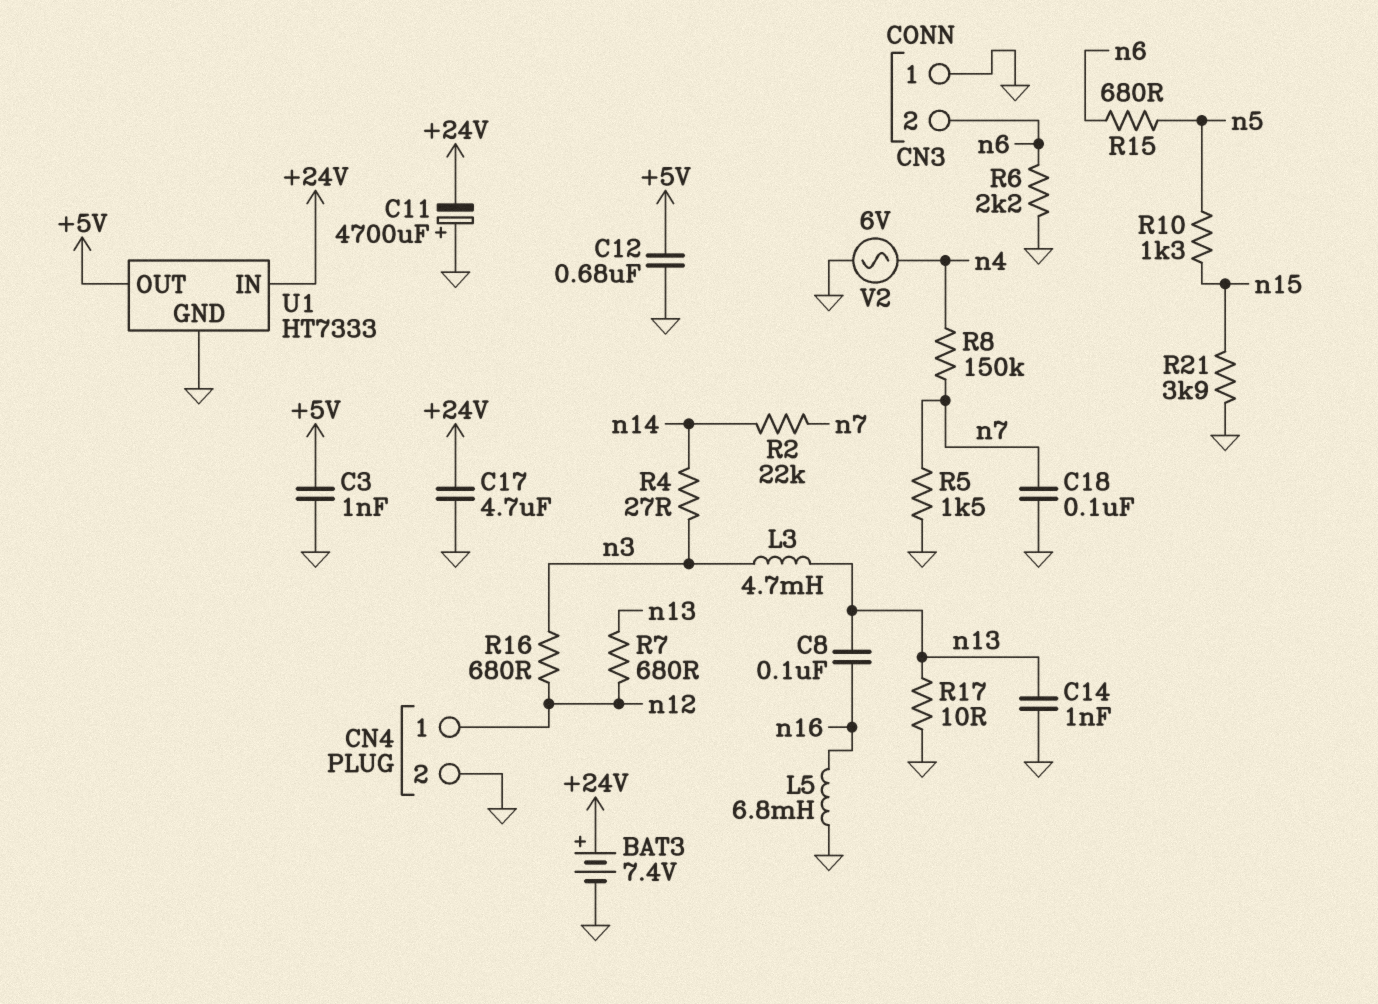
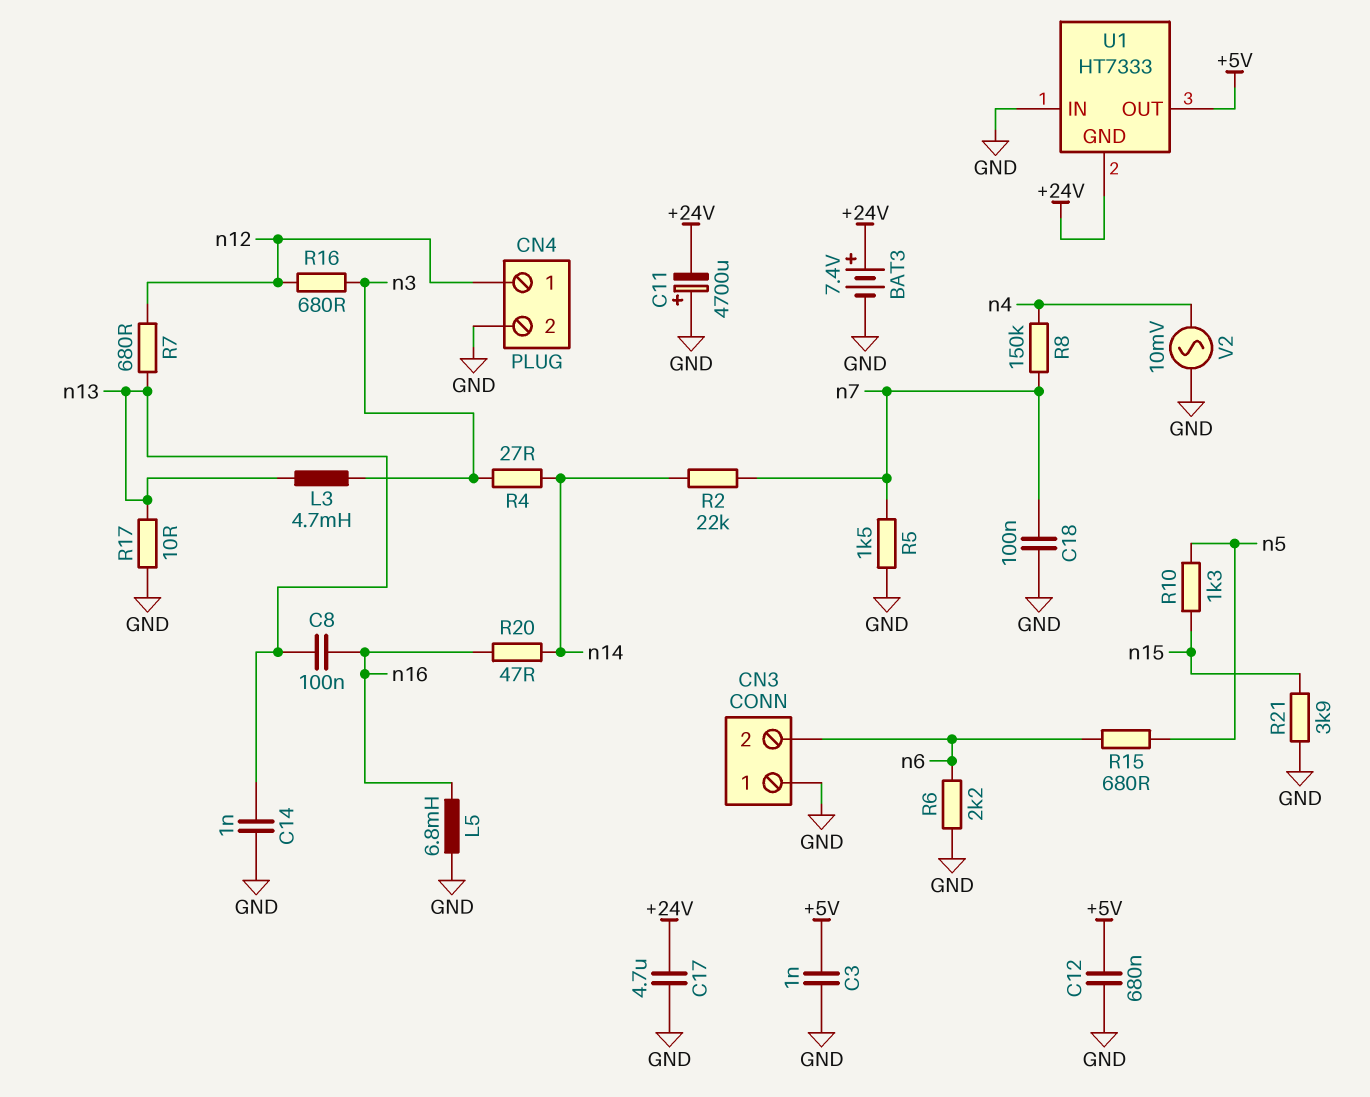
R20: none -> 47 (n14, n16)
U1 pin GND: GND -> +24V
U1 pin IN: +24V -> GND
V2: AC 6V (GND, n4) -> AC 10mV (GND, n4)

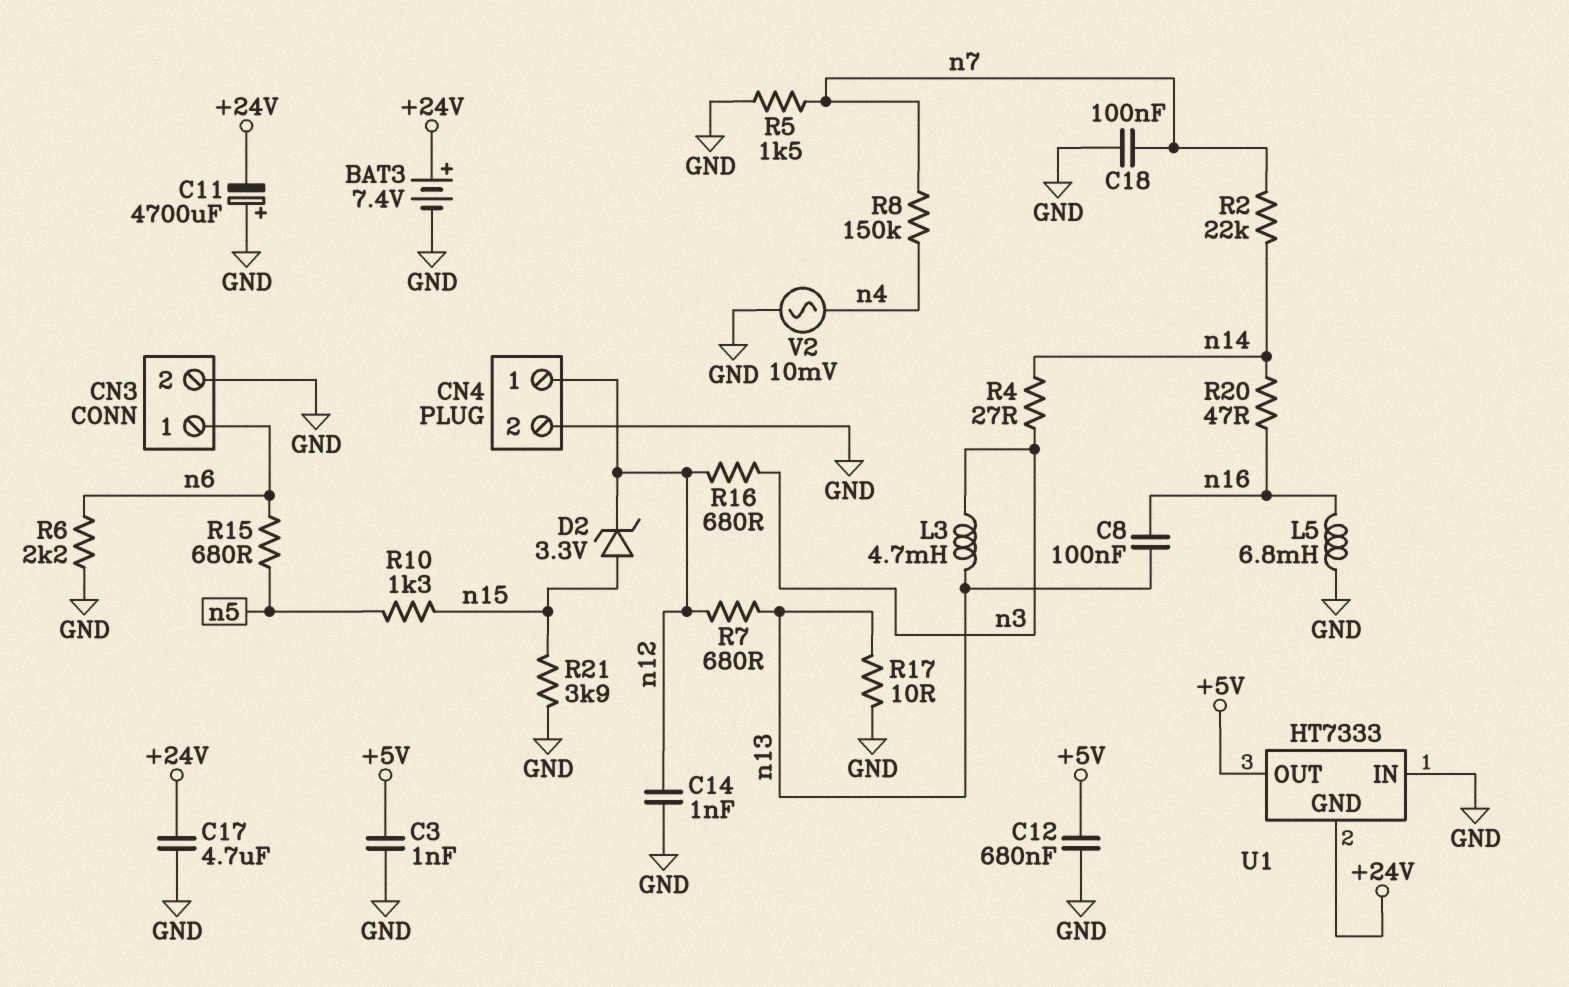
C14: 1nF (GND, n13) -> 1nF (GND, n12)
CN3 pin 1: GND -> n6
CN3 pin 2: n6 -> GND
D2: none -> zener 3.3V (A n15, K n12)

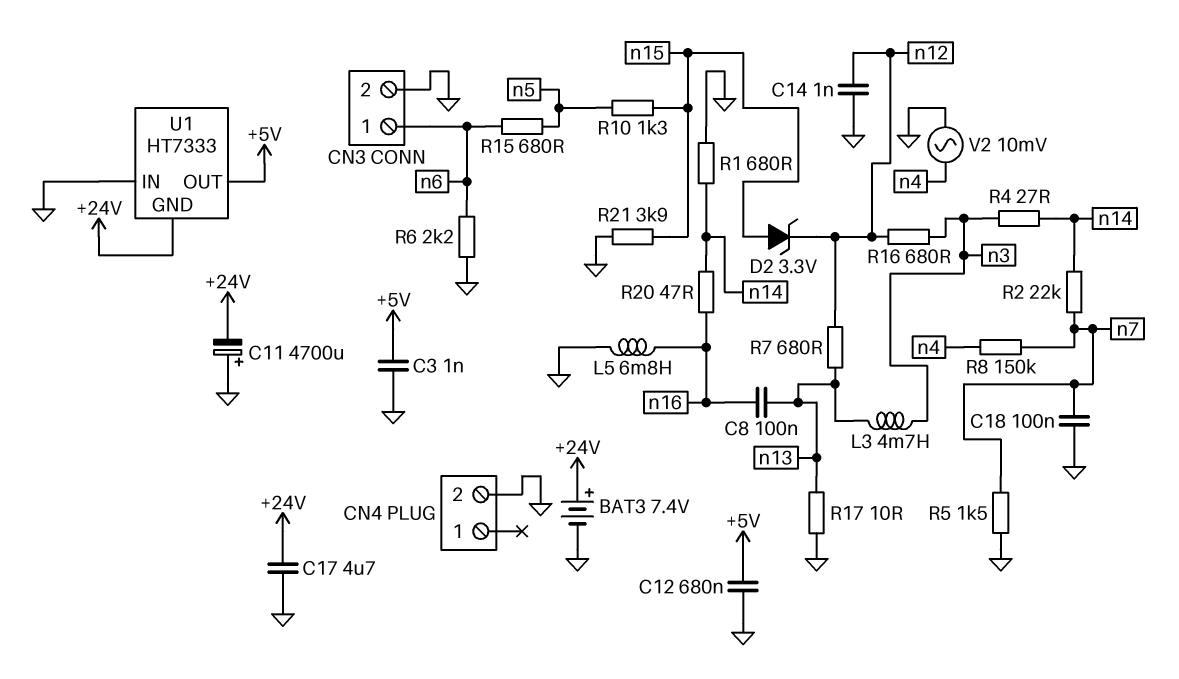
CN4 pin 1: n12 -> none
R1: none -> 680 (GND, n14)

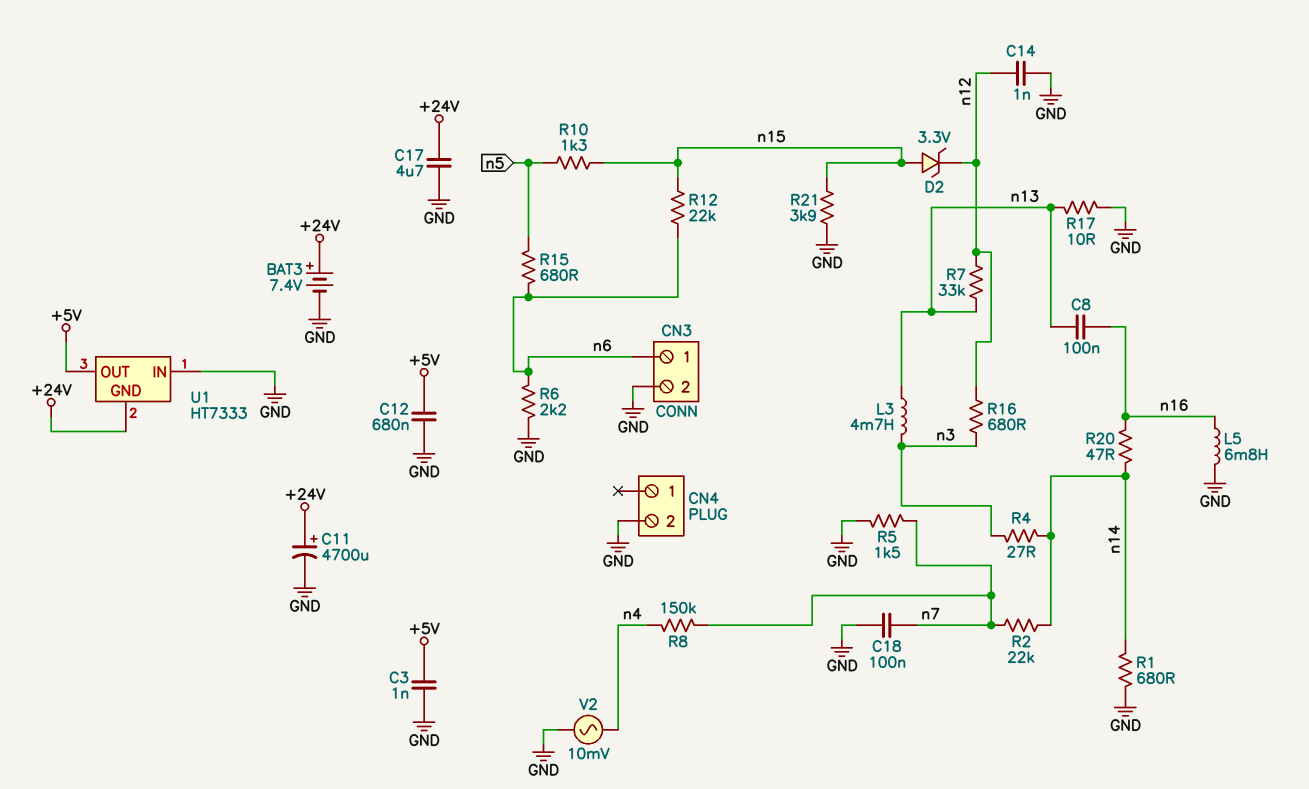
C11: 4700uF (plus GND, minus +24V) -> 4700uF (plus +24V, minus GND)
R7: 680 (n12, n13) -> 33k (n12, n13)
R12: none -> 22k (n6, n15)

